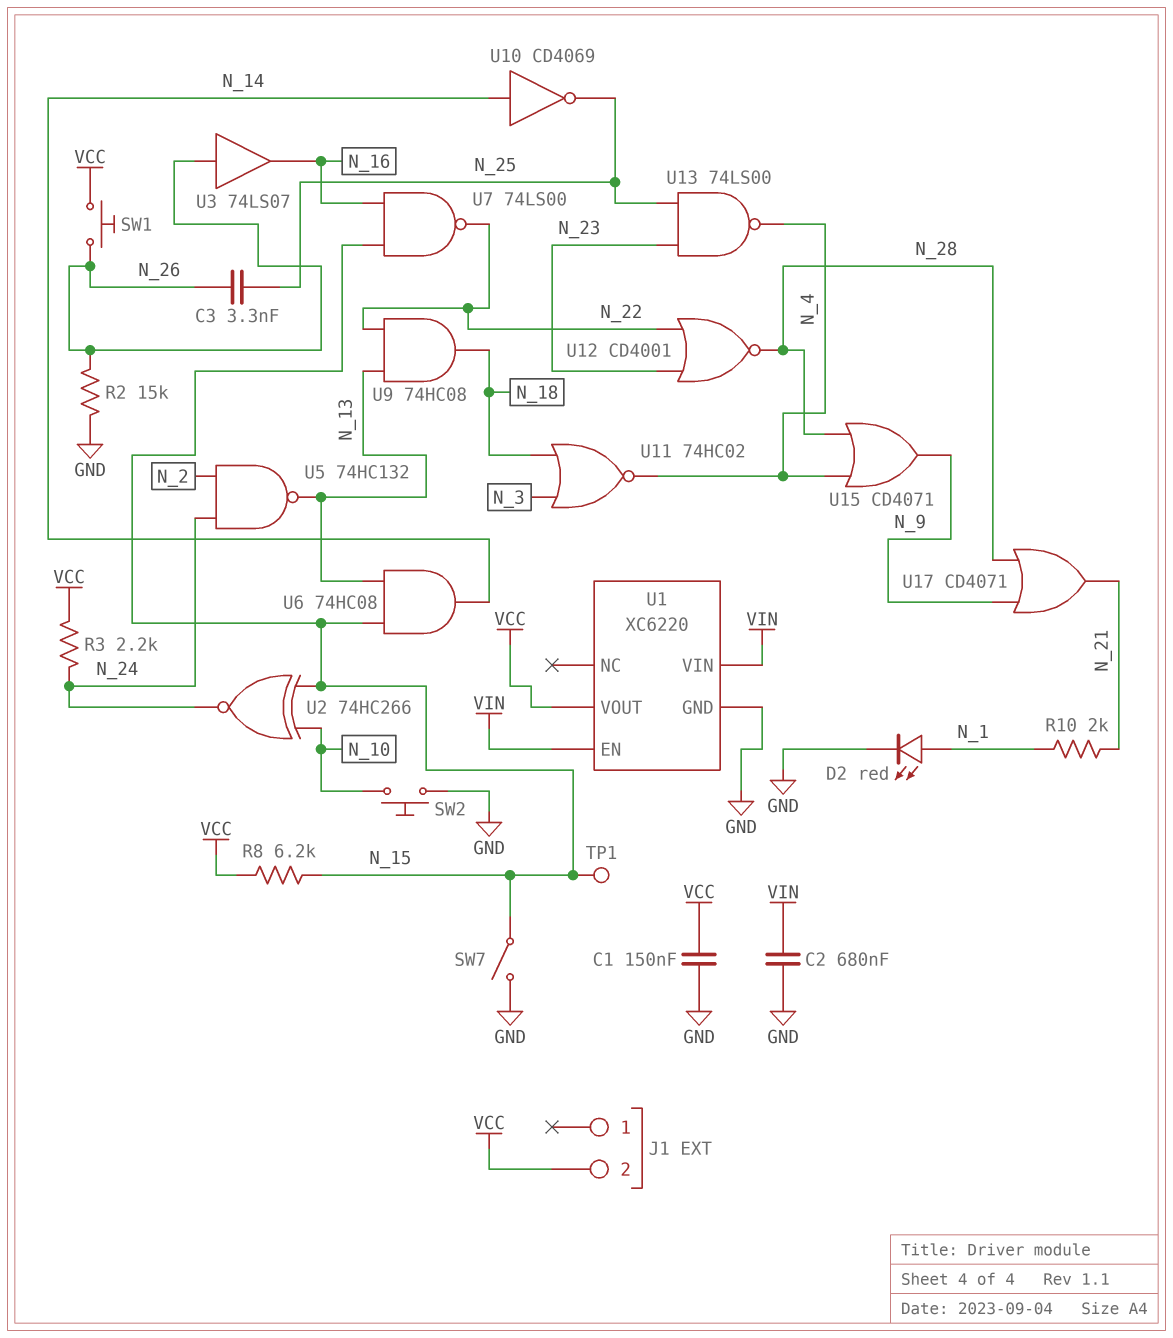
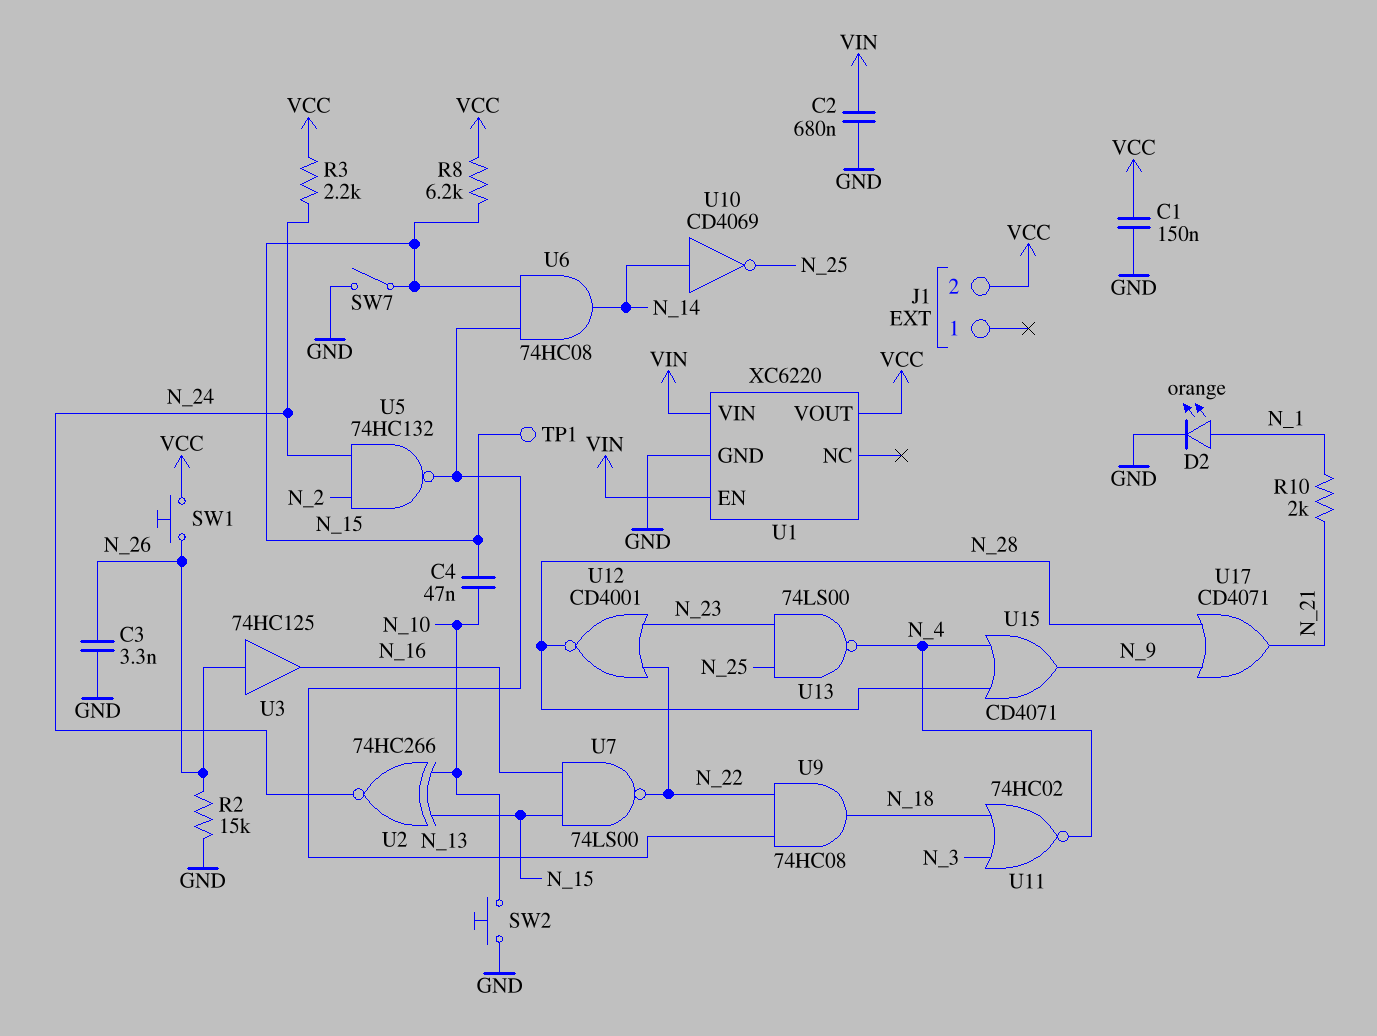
C3: 3.3nF (N_25, N_26) -> 3.3nF (GND, N_26)
C4: none -> 47nF (N_10, N_15)
D2: LED red (A N_1, K GND) -> LED orange (A N_1, K GND)
U3: buffer 74LS07 (in N_26, out N_16) -> buffer 74HC125 (in N_26, out N_16)

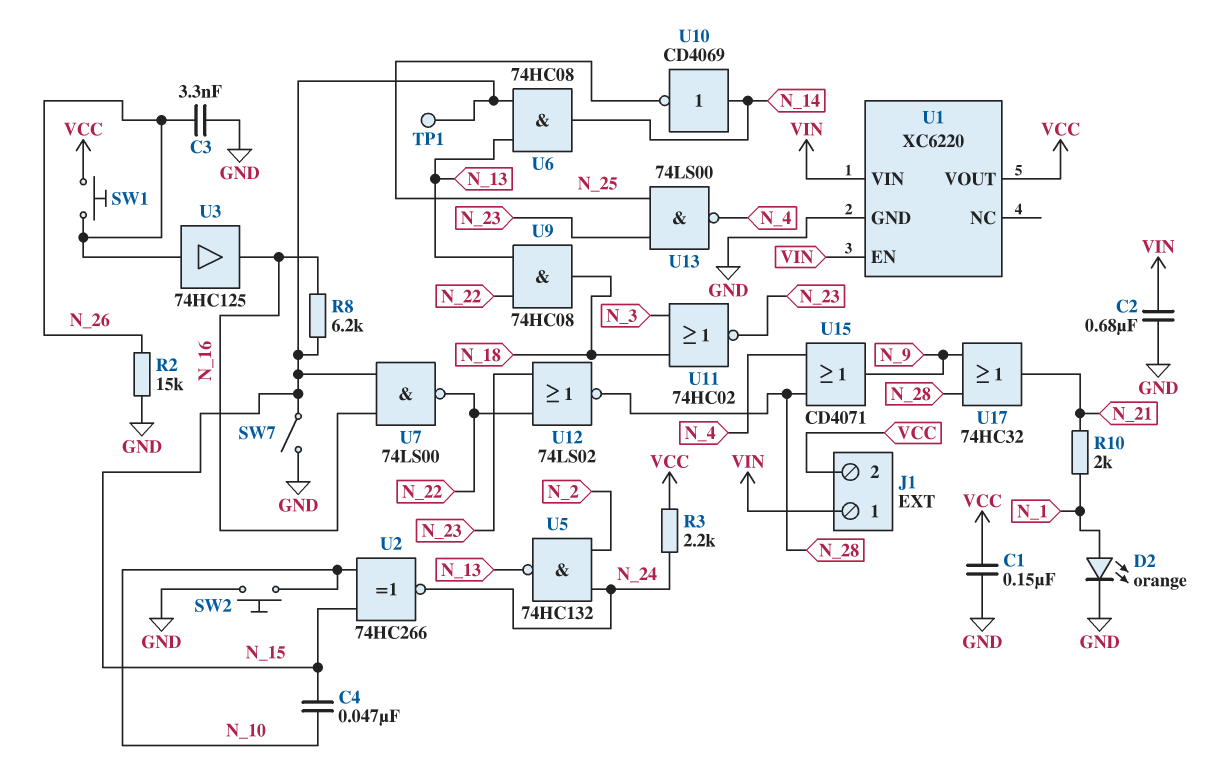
J1 pin 1: none -> VIN
R8: 6.2k (N_15, VCC) -> 6.2k (N_15, N_16)
U11: NOR 74HC02 (in N_3, in N_18, out N_4) -> NOR 74HC02 (in N_3, in N_18, out N_23)
U12: NOR CD4001 (in N_22, in N_23, out N_28) -> NOR 74LS02 (in N_22, in N_23, out N_28)
U17: OR CD4071 (in N_9, in N_28, out N_21) -> OR 74HC32 (in N_9, in N_28, out N_21)

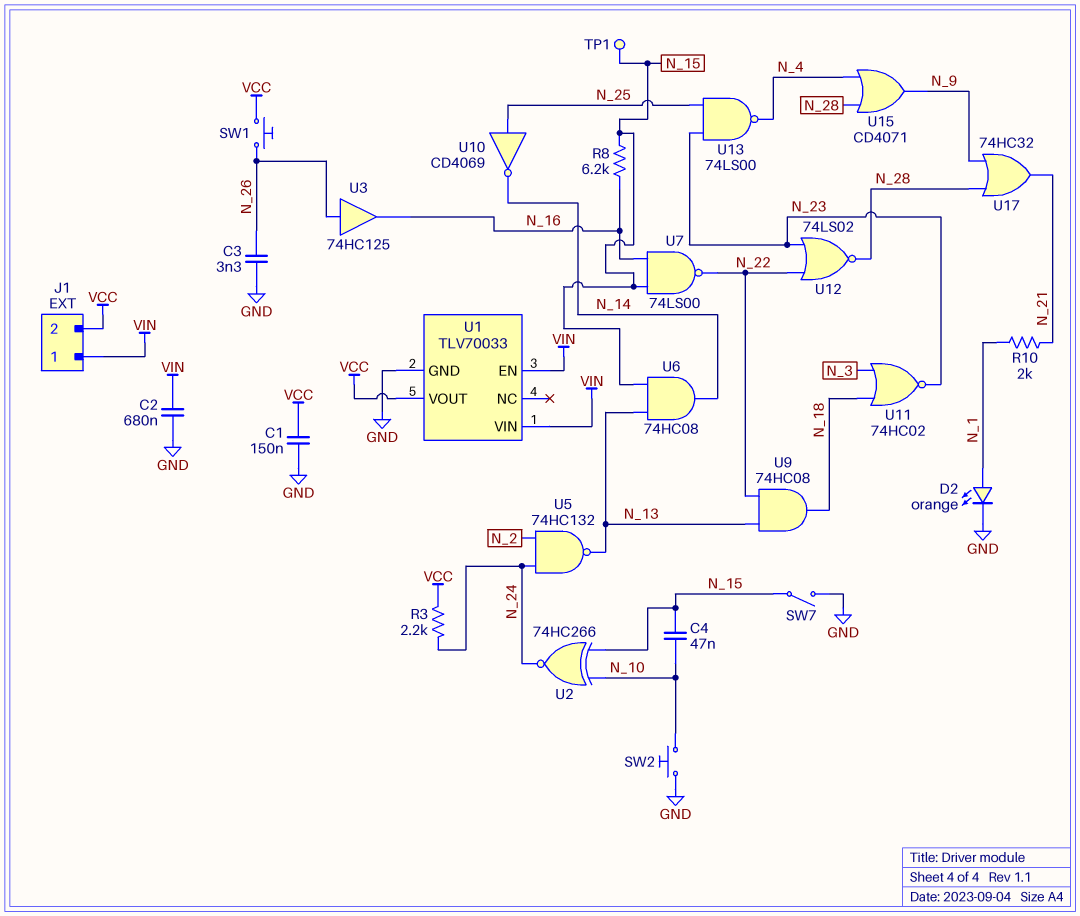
R2: 15k (GND, N_26) -> none
U1: XC6220 -> TLV70033
U10: NOT CD4069 (in N_14, out N_25) -> NOT CD4069 (in N_25, out N_14)

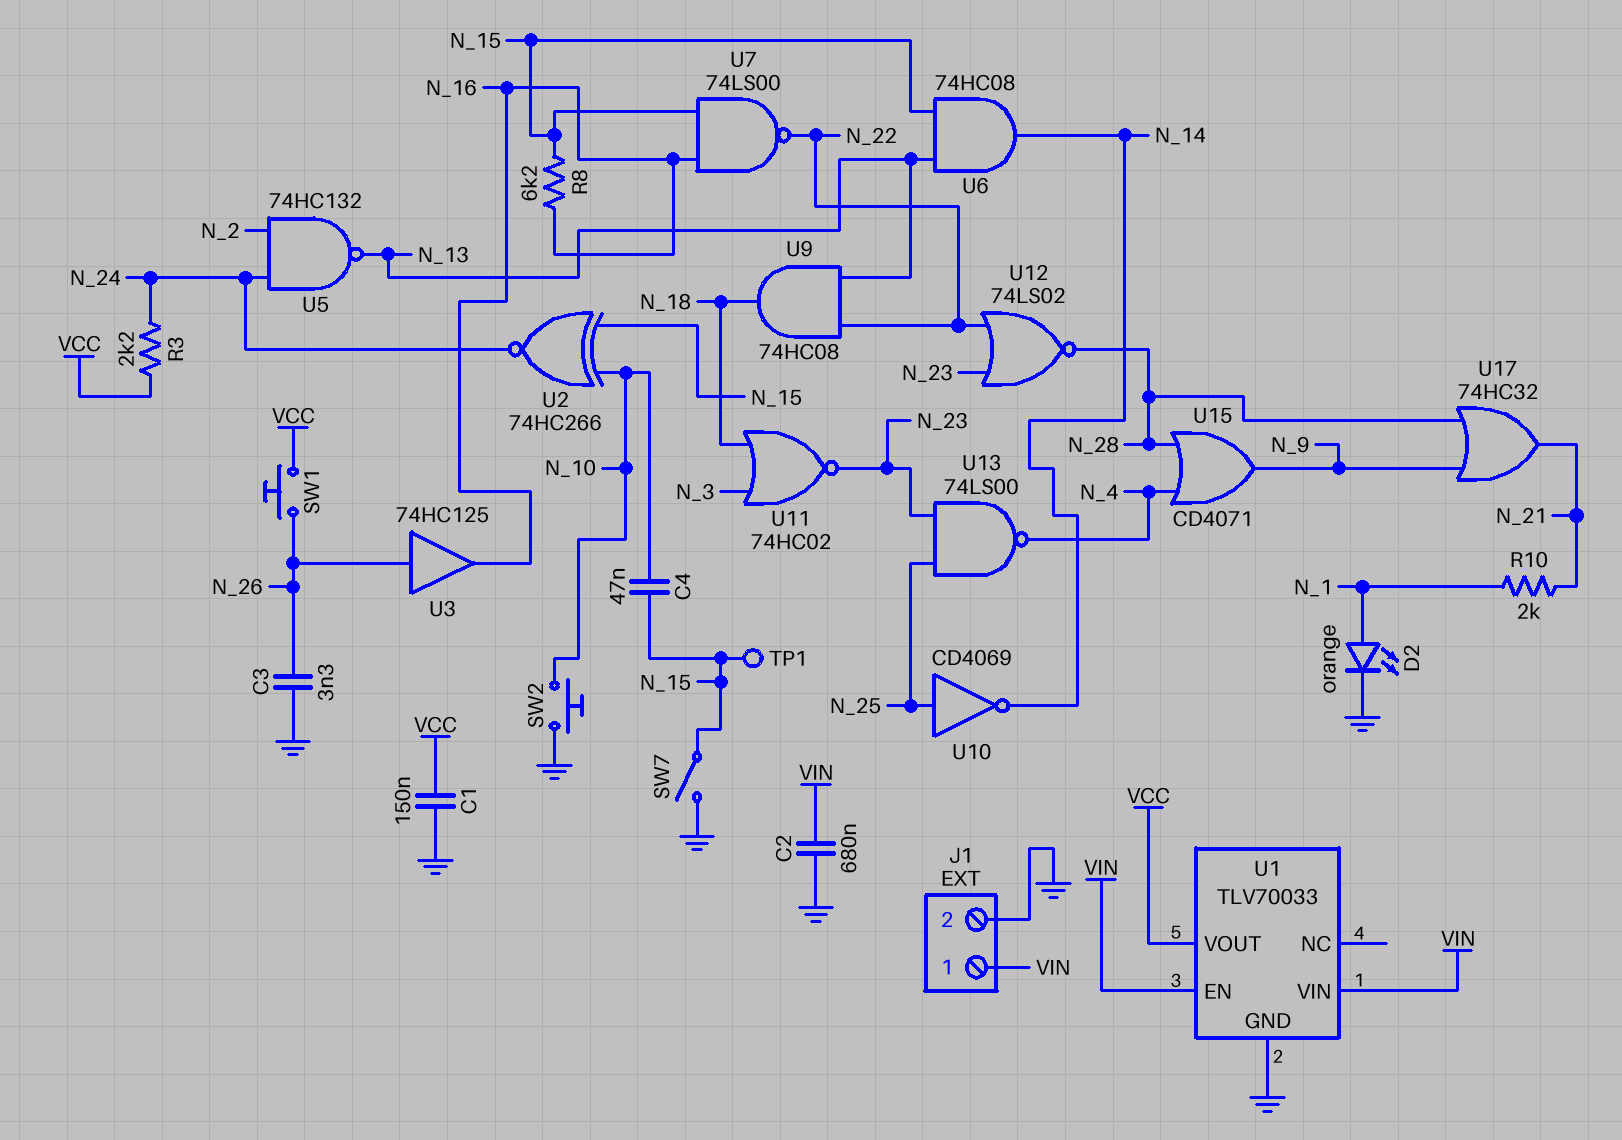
J1 pin 2: VCC -> GND

